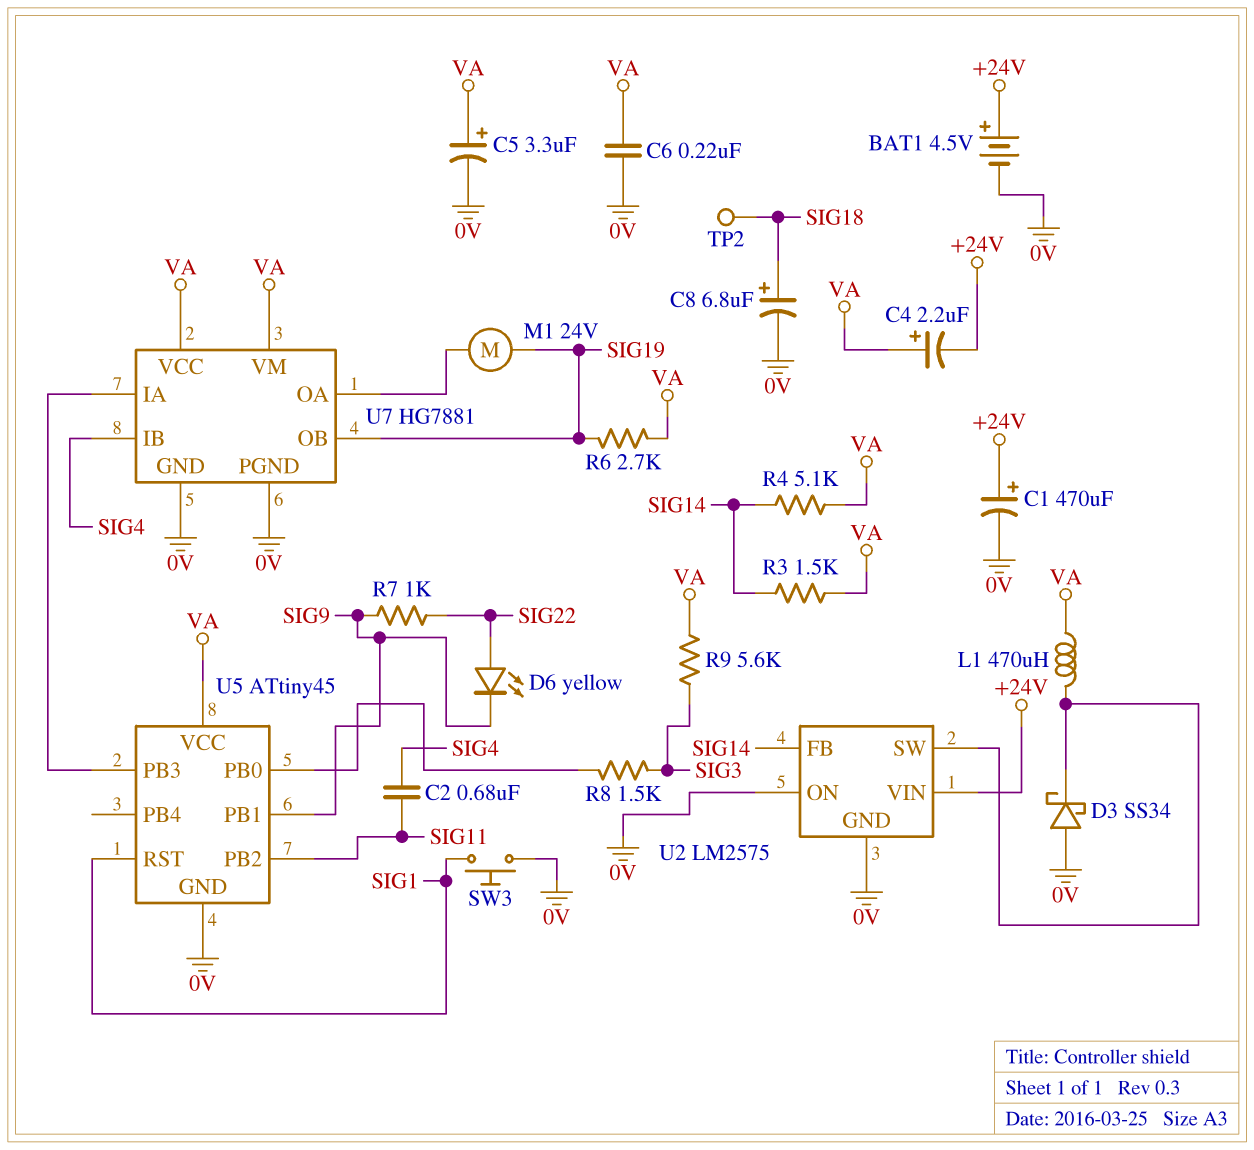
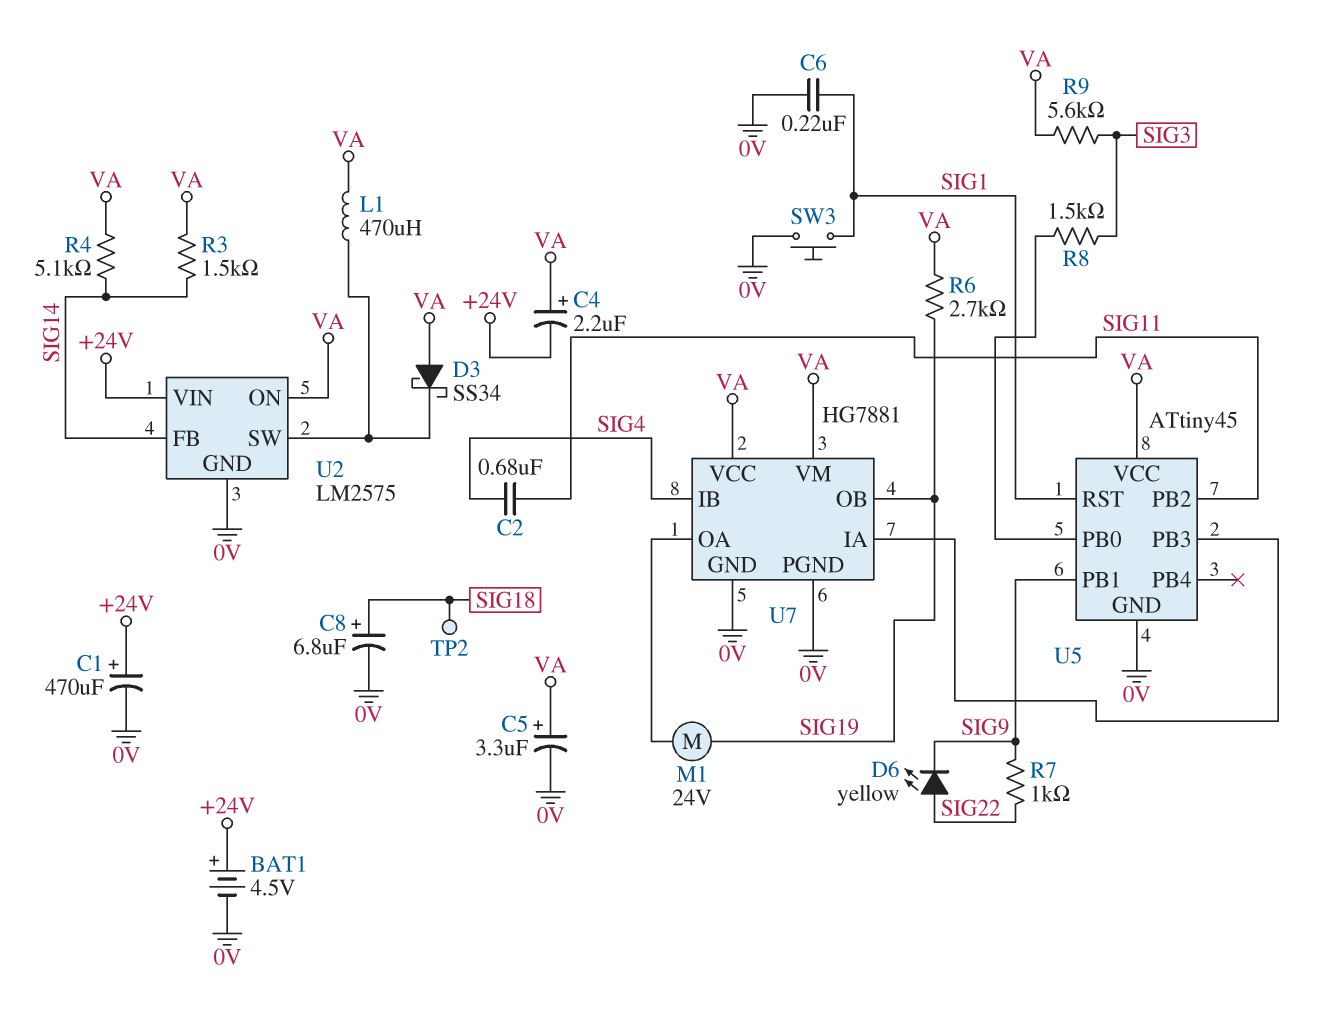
C6: 220nF (0V, VA) -> 220nF (0V, SIG1)
D3: schottky SS34 (A 0V, K U2/SW) -> schottky SS34 (A VA, K U2/SW)
U2 pin ON: 0V -> VA

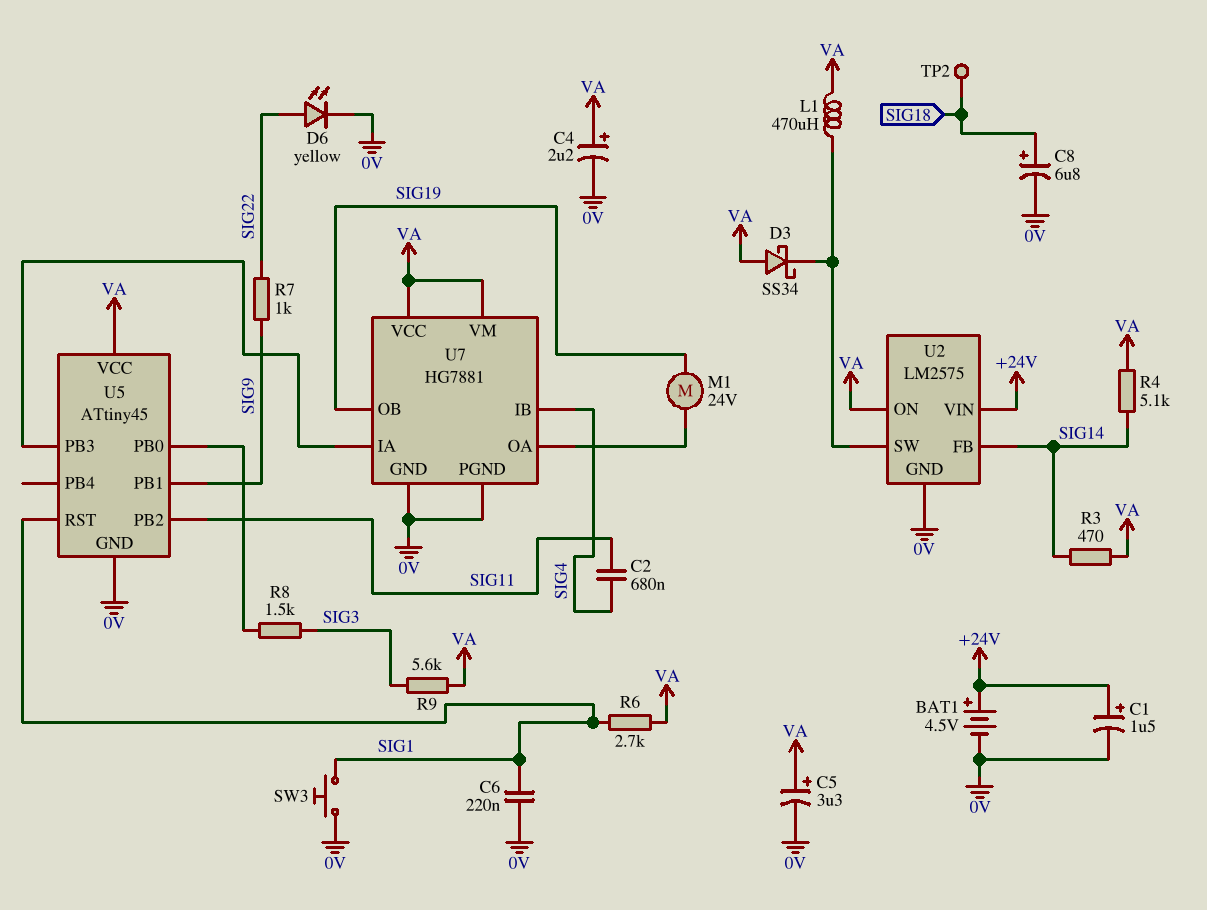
C1: 470uF (plus +24V, minus 0V) -> 1.5uF (plus +24V, minus 0V)
C4: 2.2uF (plus VA, minus +24V) -> 2.2uF (plus VA, minus 0V)
D6: LED yellow (A SIG22, K SIG9) -> LED yellow (A SIG22, K 0V)
R3: 1.5k (SIG14, VA) -> 470 (SIG14, VA)
R6: 2.7k (SIG19, VA) -> 2.7k (SIG1, VA)

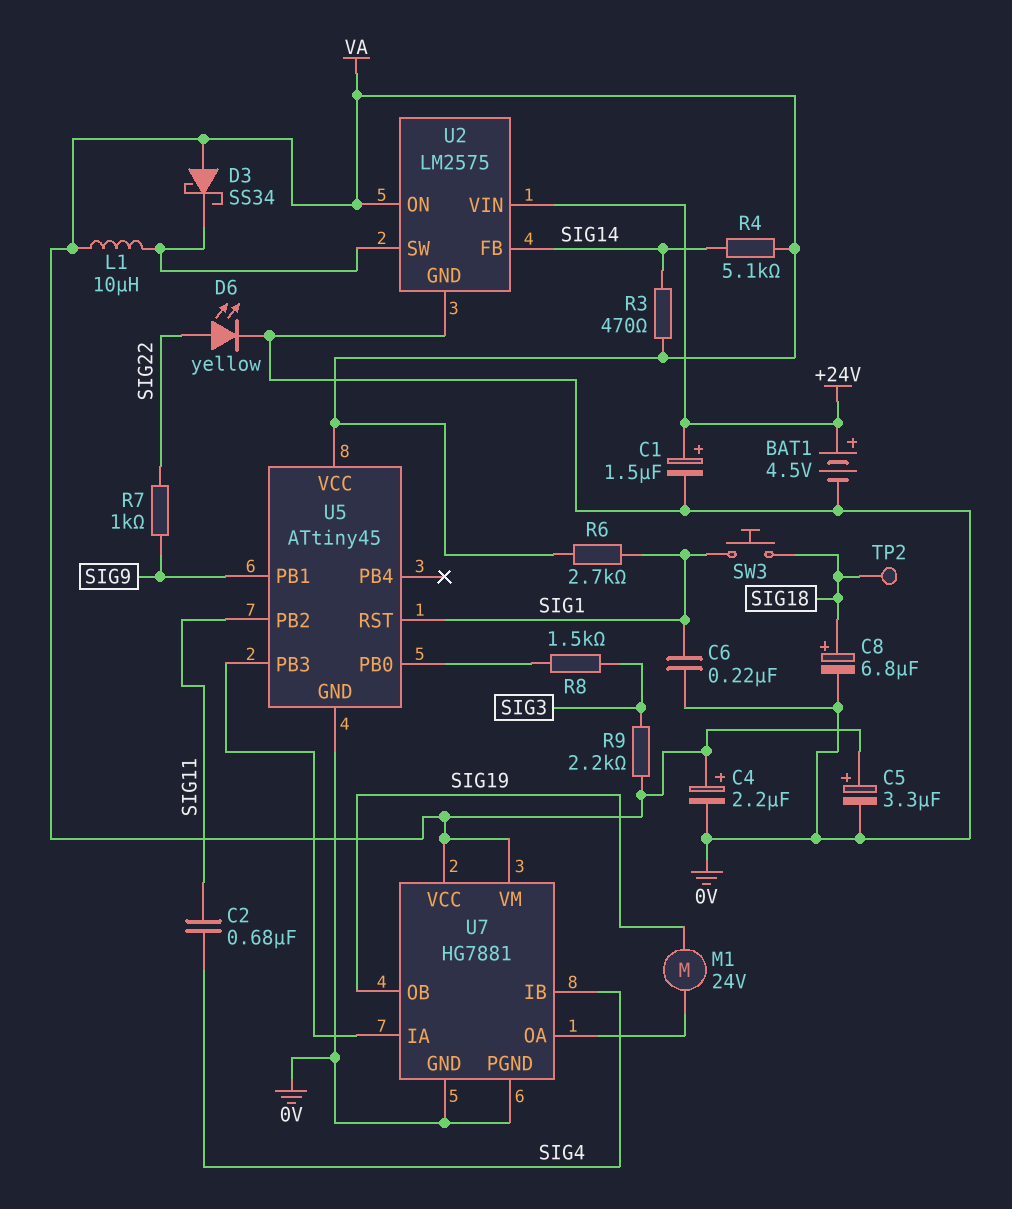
L1: 470uH (U2/SW, VA) -> 10uH (U2/SW, VA)
R9: 5.6k (SIG3, VA) -> 2.2k (SIG3, VA)
SW3: button (0V, SIG1) -> button (SIG1, SIG18)

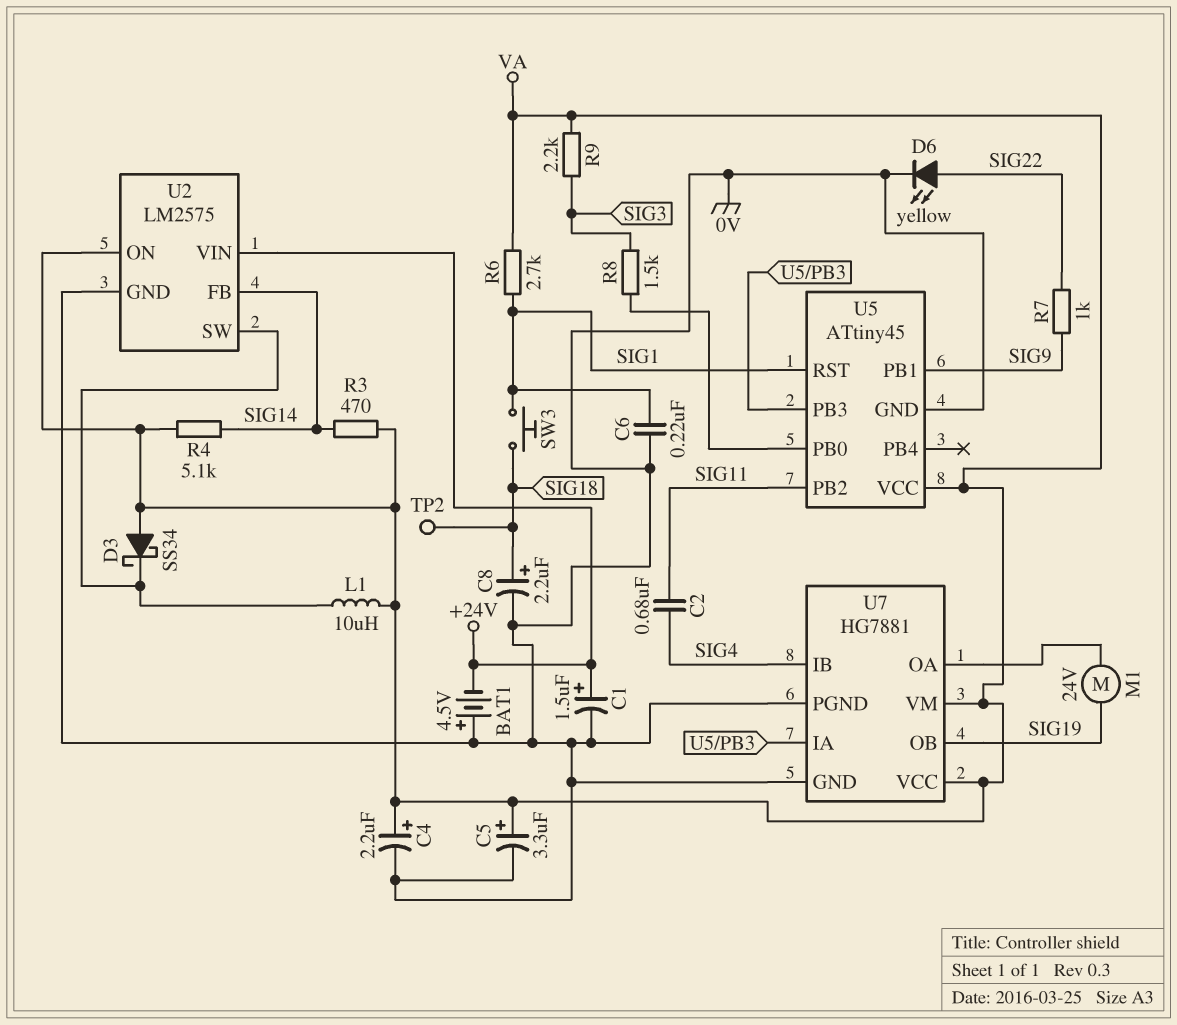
BAT1: 4.5V (plus +24V, minus 0V) -> 4.5V (plus 0V, minus +24V)
C8: 6.8uF (plus SIG18, minus 0V) -> 2.2uF (plus SIG18, minus 0V)

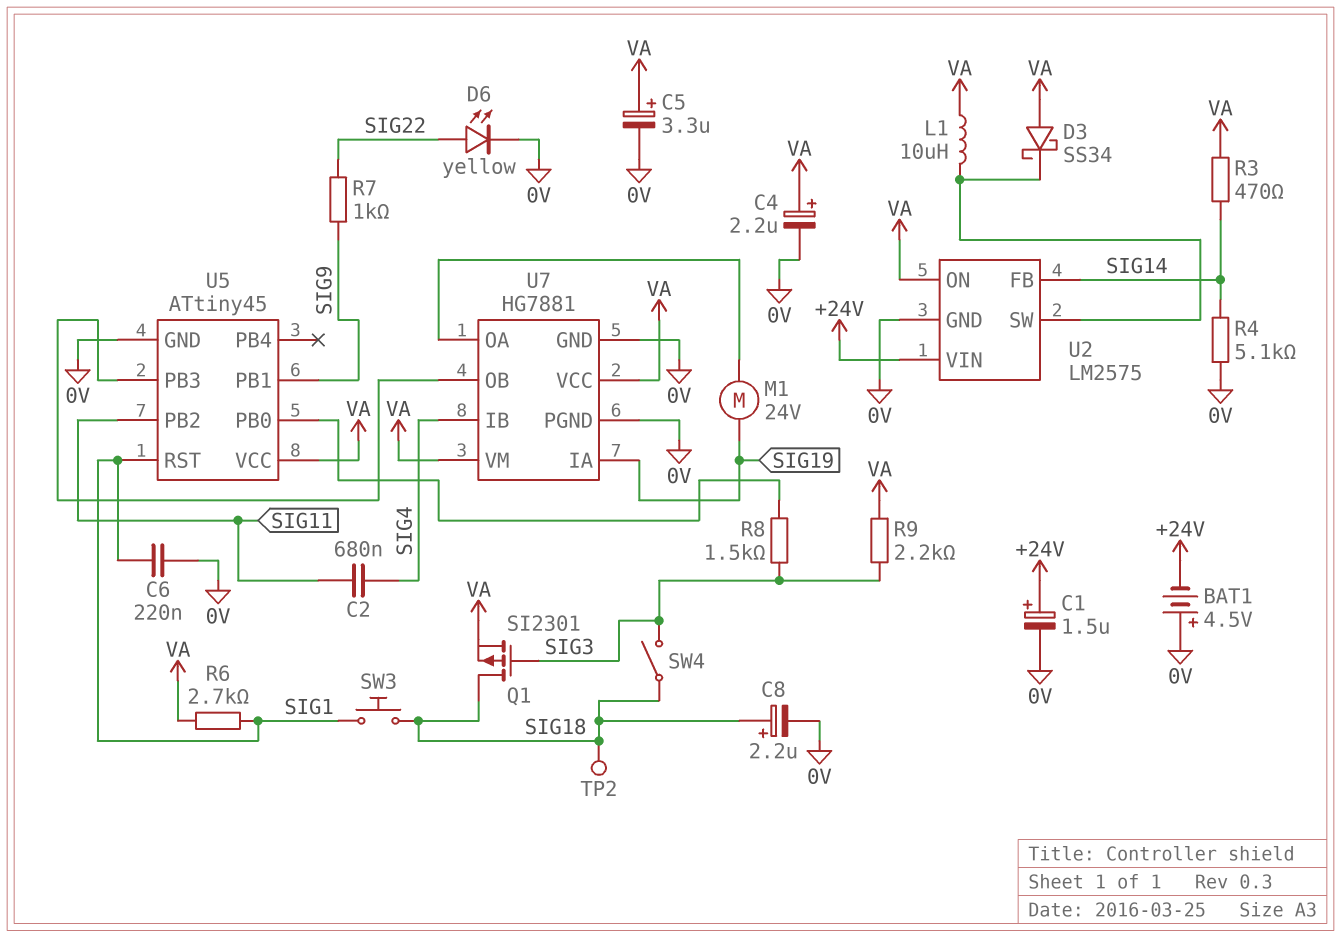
Q1: none -> PMOS SI2301 (G SIG3, D SIG18, S VA)
R4: 5.1k (SIG14, VA) -> 5.1k (0V, SIG14)
SW4: none -> switch (SIG3, SIG18)
U7 pin IA: U5/PB3 -> SIG19
U7 pin OB: SIG19 -> U5/PB3

